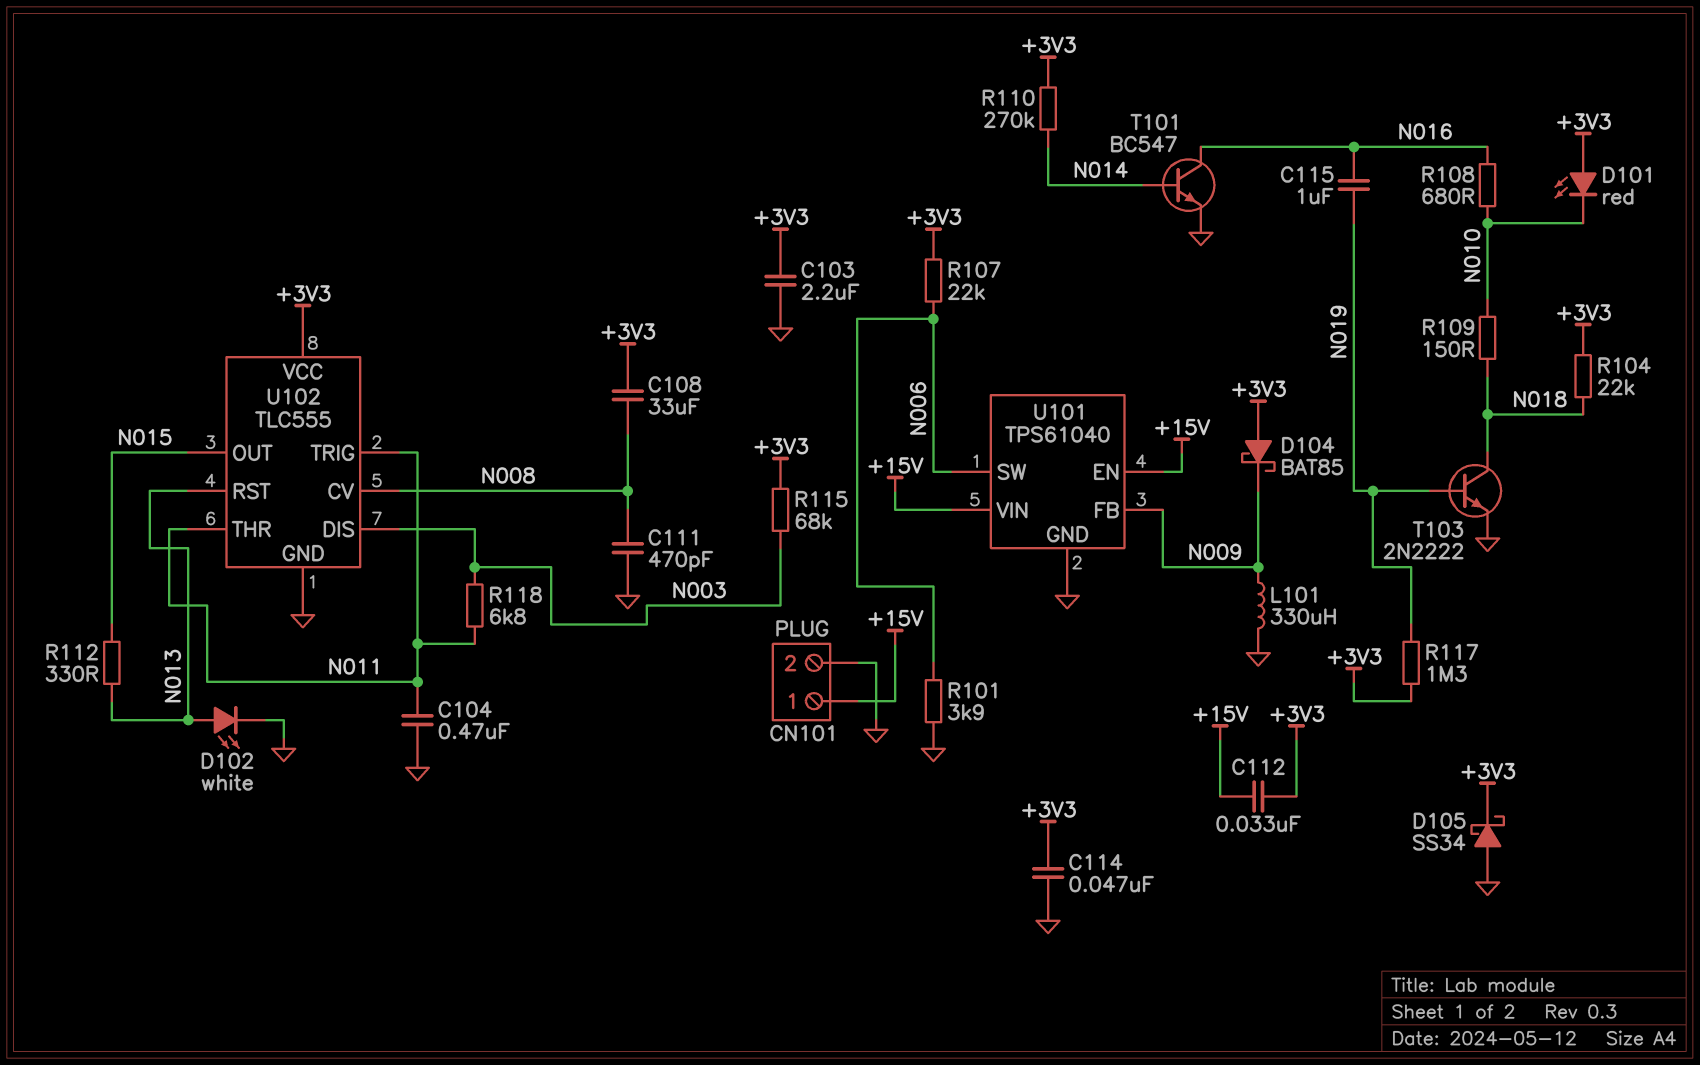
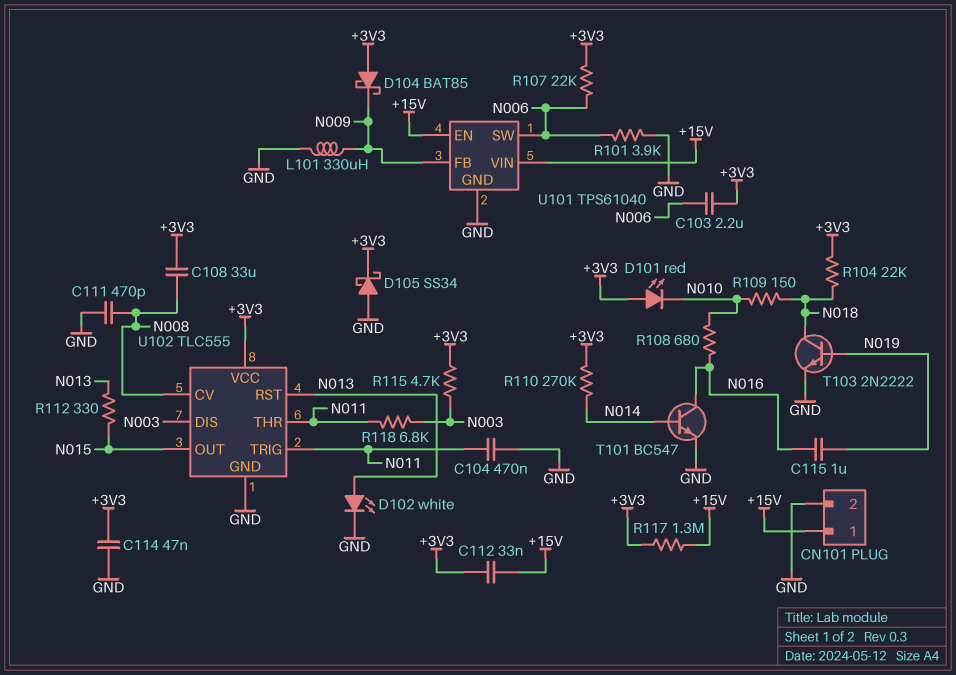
C103: 2.2uF (+3V3, GND) -> 2.2uF (+3V3, N006)
R115: 68k (+3V3, N003) -> 4.7k (+3V3, N003)
R117: 1.3M (+3V3, N019) -> 1.3M (+3V3, +15V)

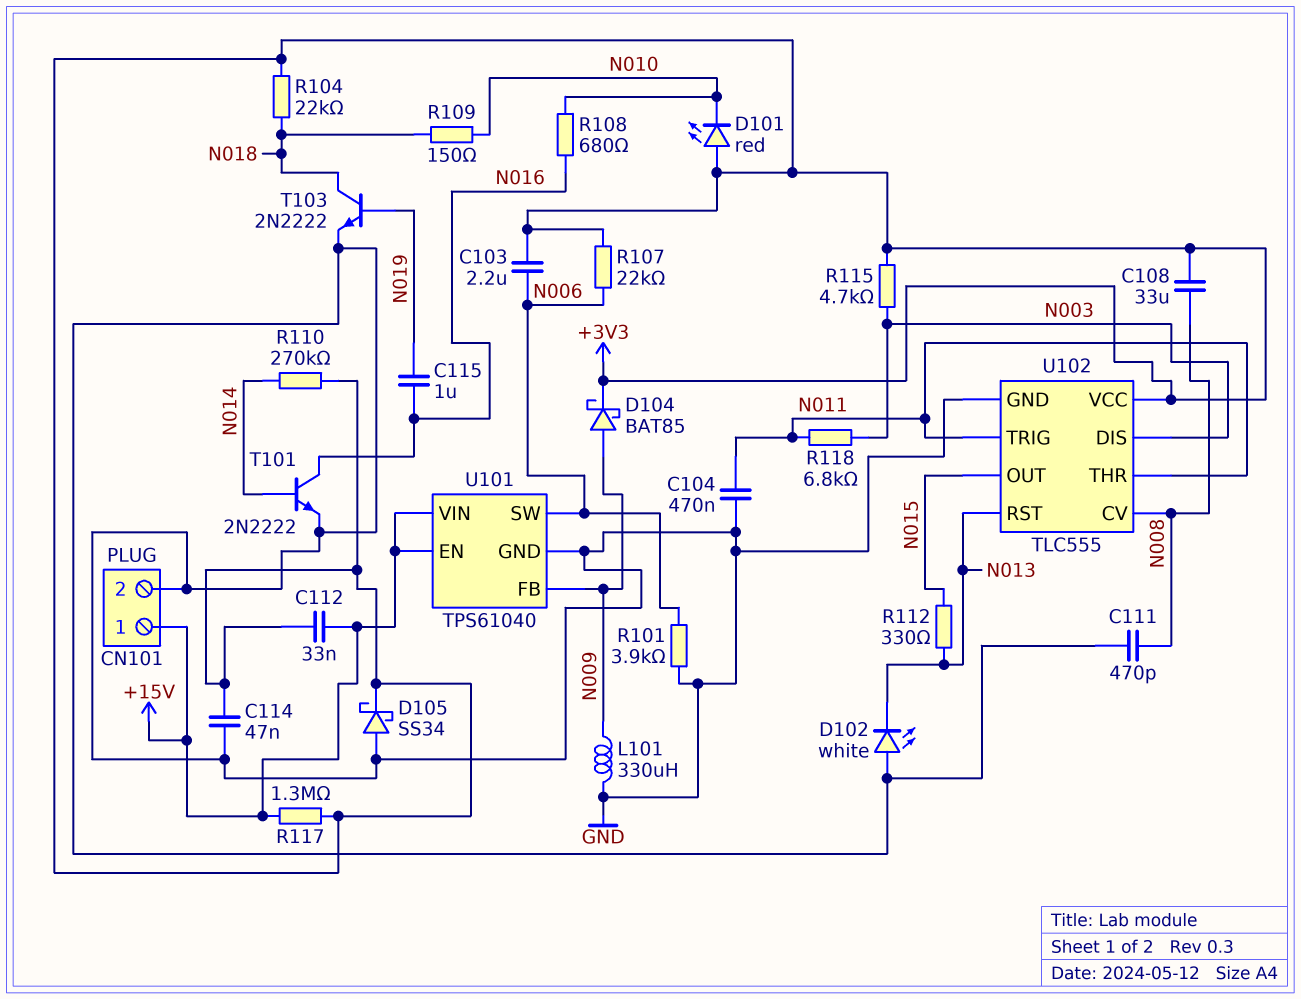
D102: LED white (A N013, K GND) -> LED white (A GND, K N013)
D104: schottky BAT85 (A +3V3, K N009) -> schottky BAT85 (A N009, K +3V3)
T101: NPN BC547 (B N014, C N016, E GND) -> NPN 2N2222 (B N014, C N016, E GND)

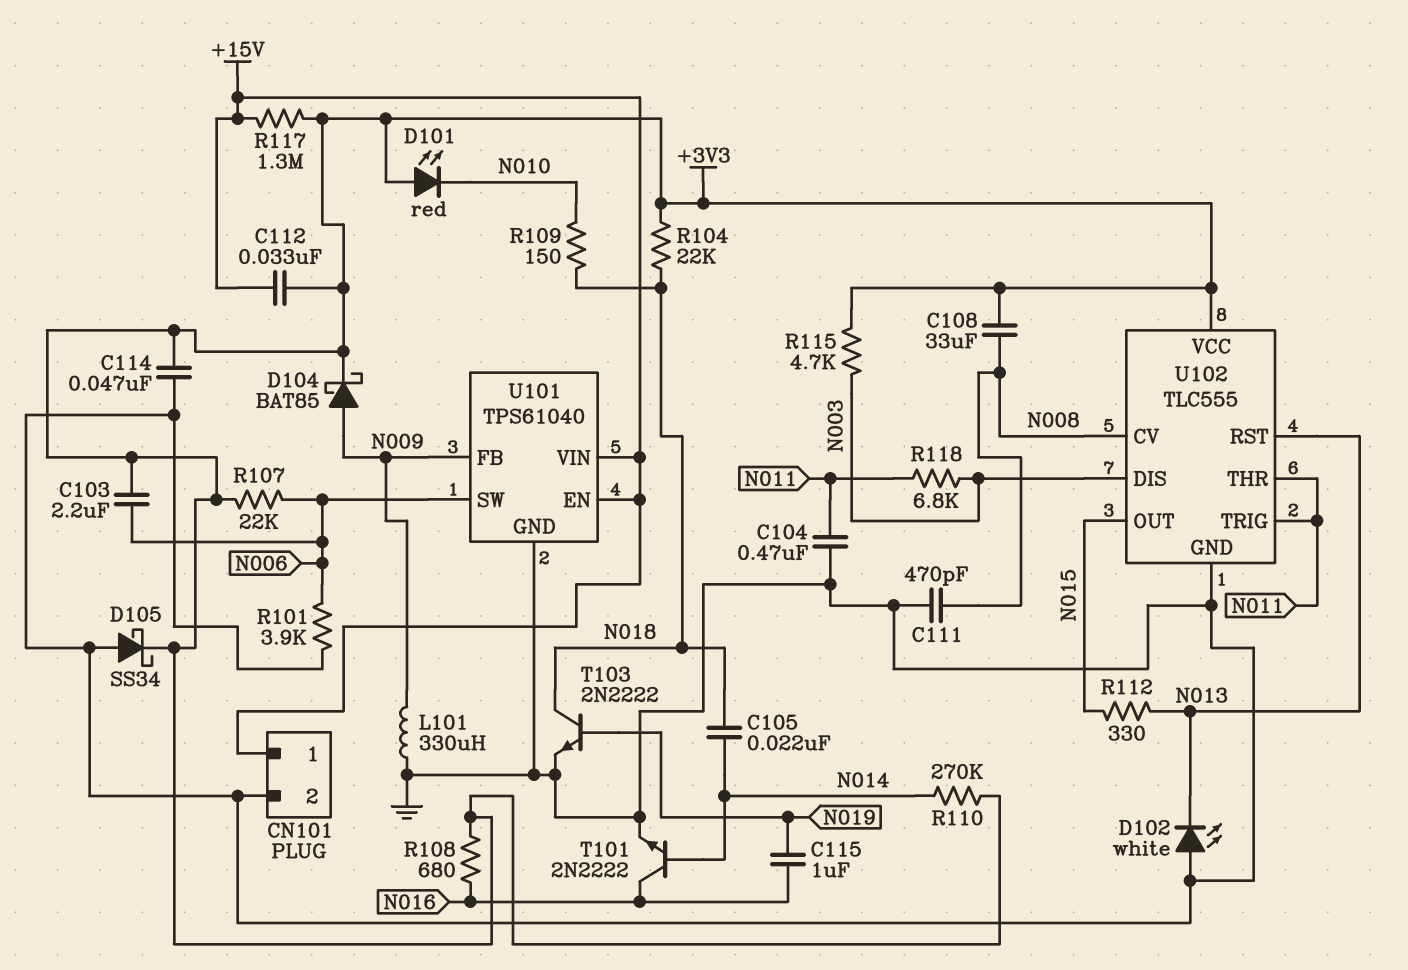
C105: none -> 22nF (N014, N018)
R108: 680 (N010, N016) -> 680 (+3V3, N016)

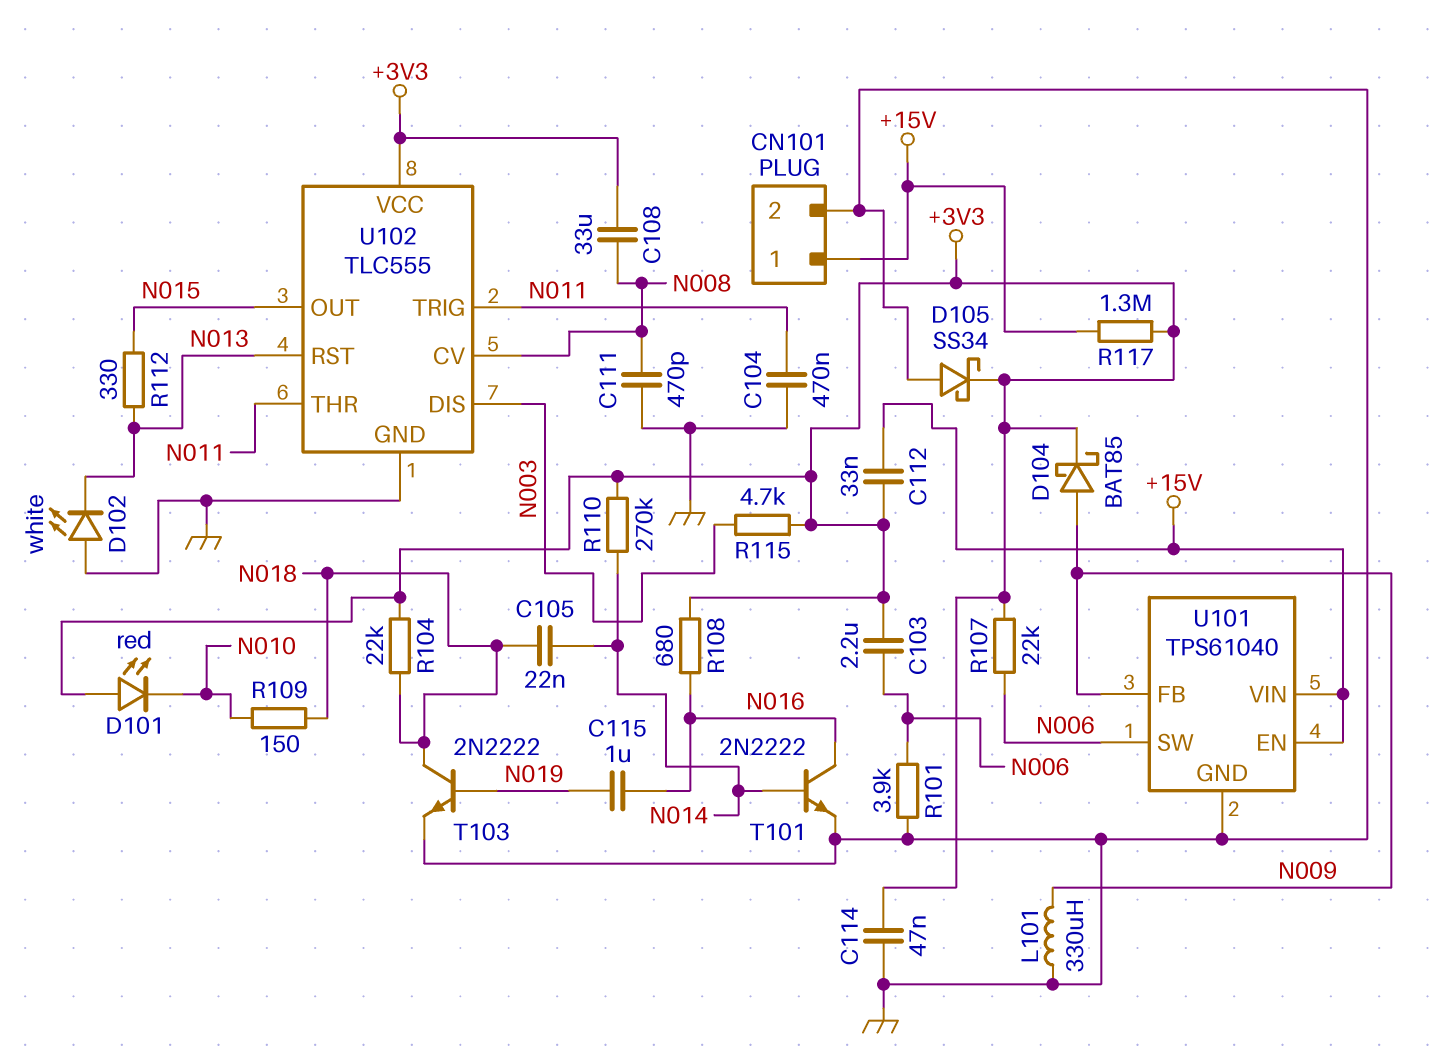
R118: 6.8k (N003, N011) -> none

